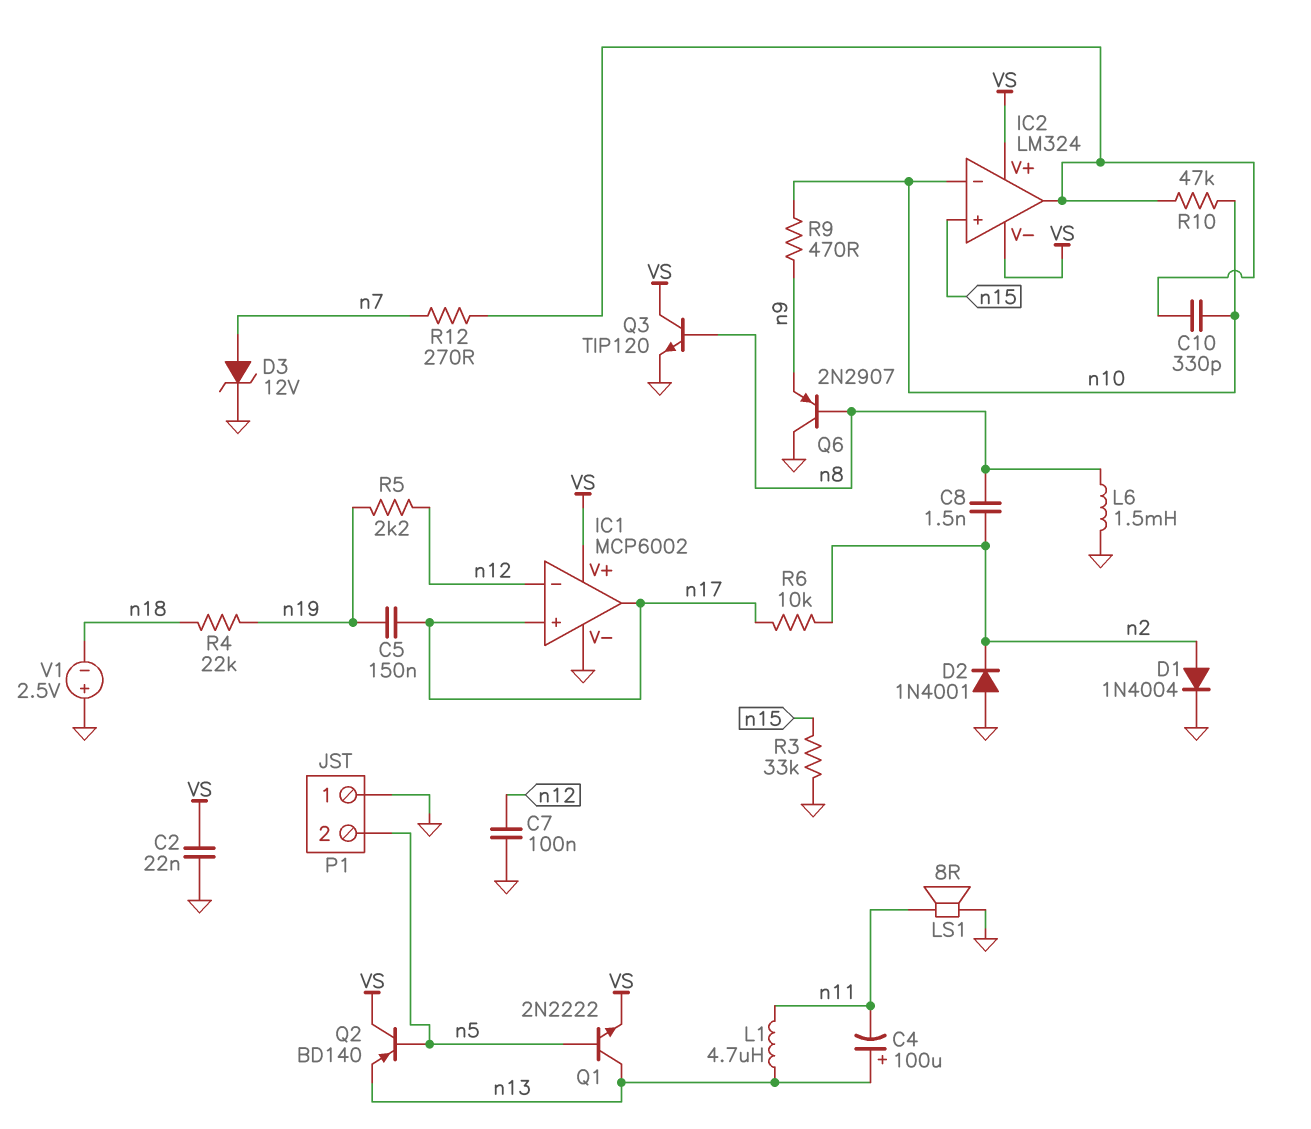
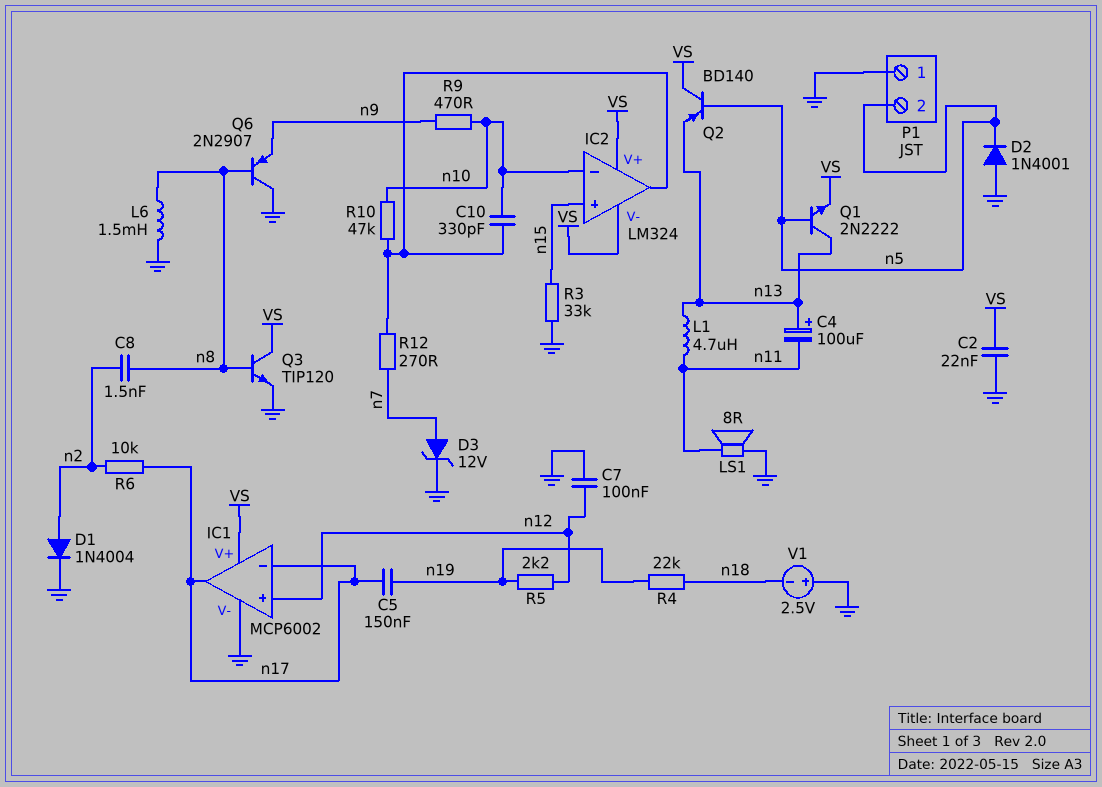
D2: diode 1N4001 (A GND, K n2) -> diode 1N4001 (A GND, K n5)
IC1 pin in+: n17 -> n12
IC1 pin in-: n12 -> n17

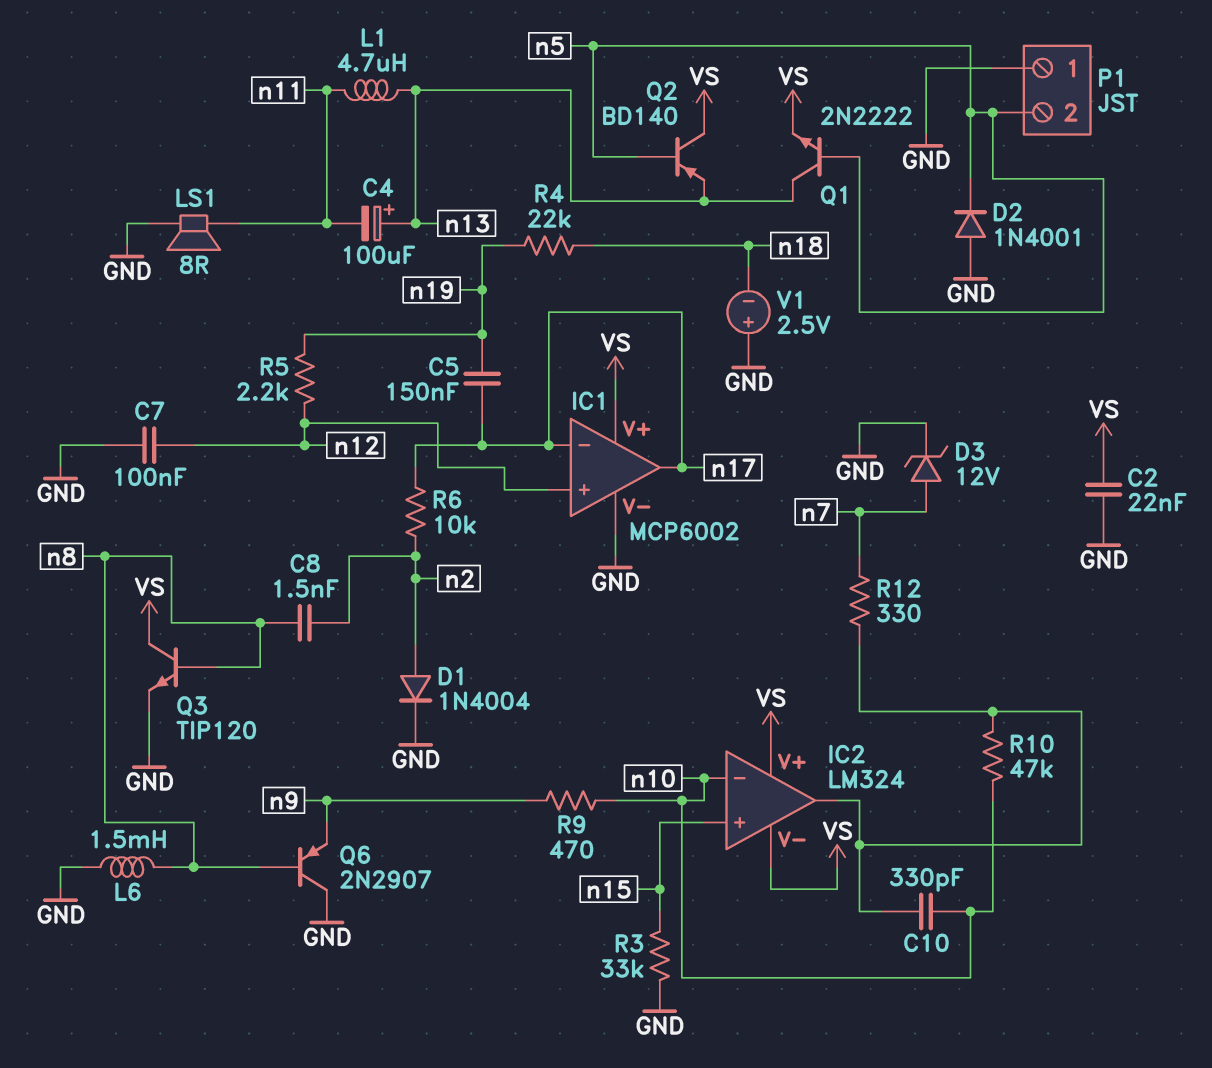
R12: 270 (IC2/out, n7) -> 330 (IC2/out, n7)

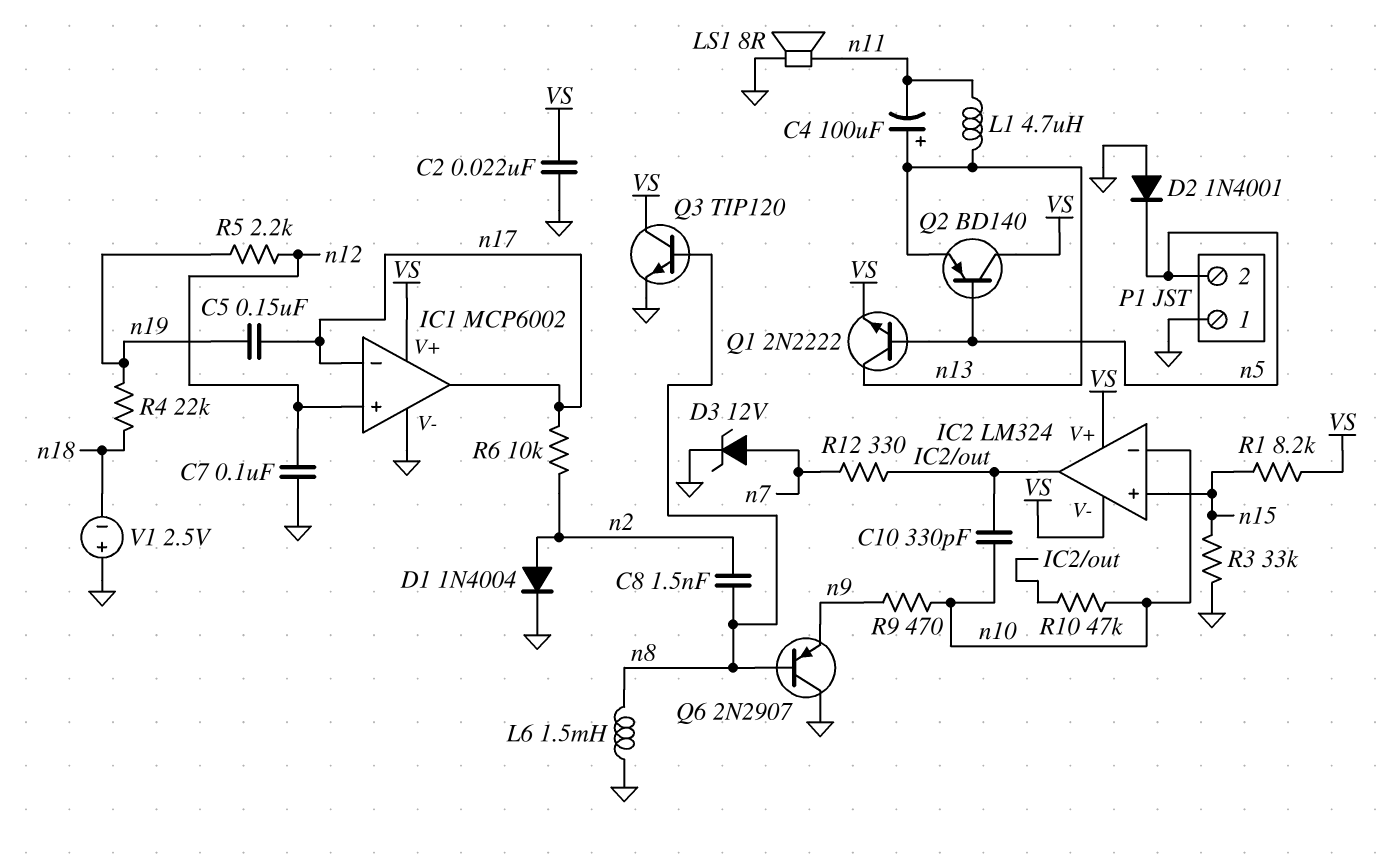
R1: none -> 8.2k (VS, n15)

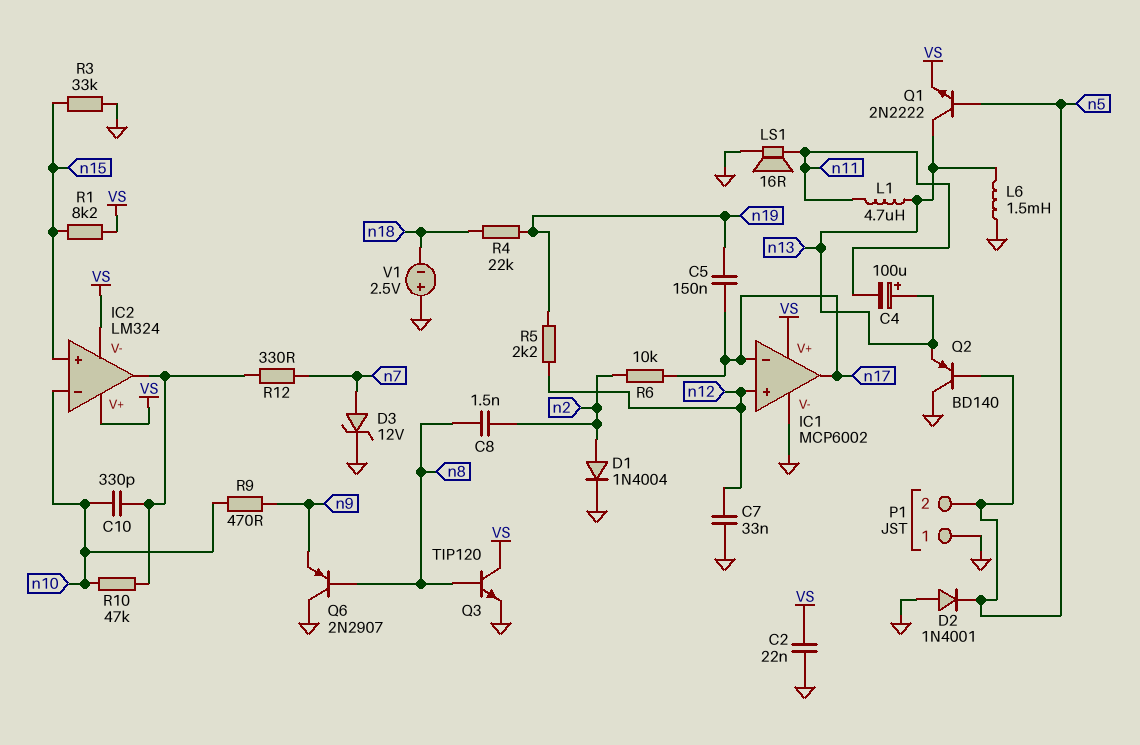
C7: 100nF (GND, n12) -> 33nF (GND, n12)
L6: 1.5mH (GND, n8) -> 1.5mH (GND, n13)
LS1: speaker 8R (GND, n11) -> speaker 16R (GND, n11)
Q2: PNP BD140 (B n5, C VS, E n13) -> PNP BD140 (B n5, C GND, E n13)

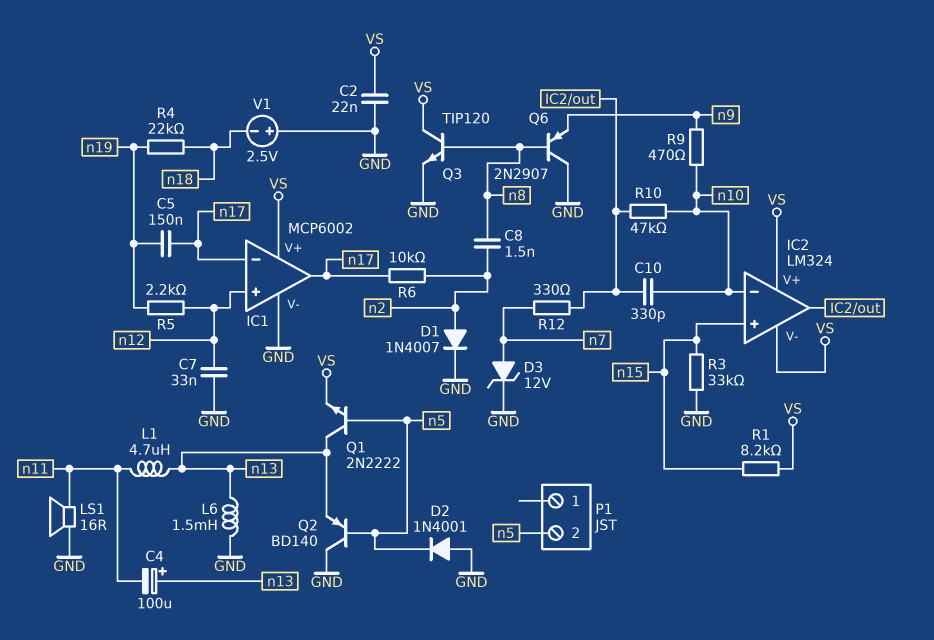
D1: diode 1N4004 (A n2, K GND) -> diode 1N4007 (A n2, K GND)
P1 pin 1: GND -> none

